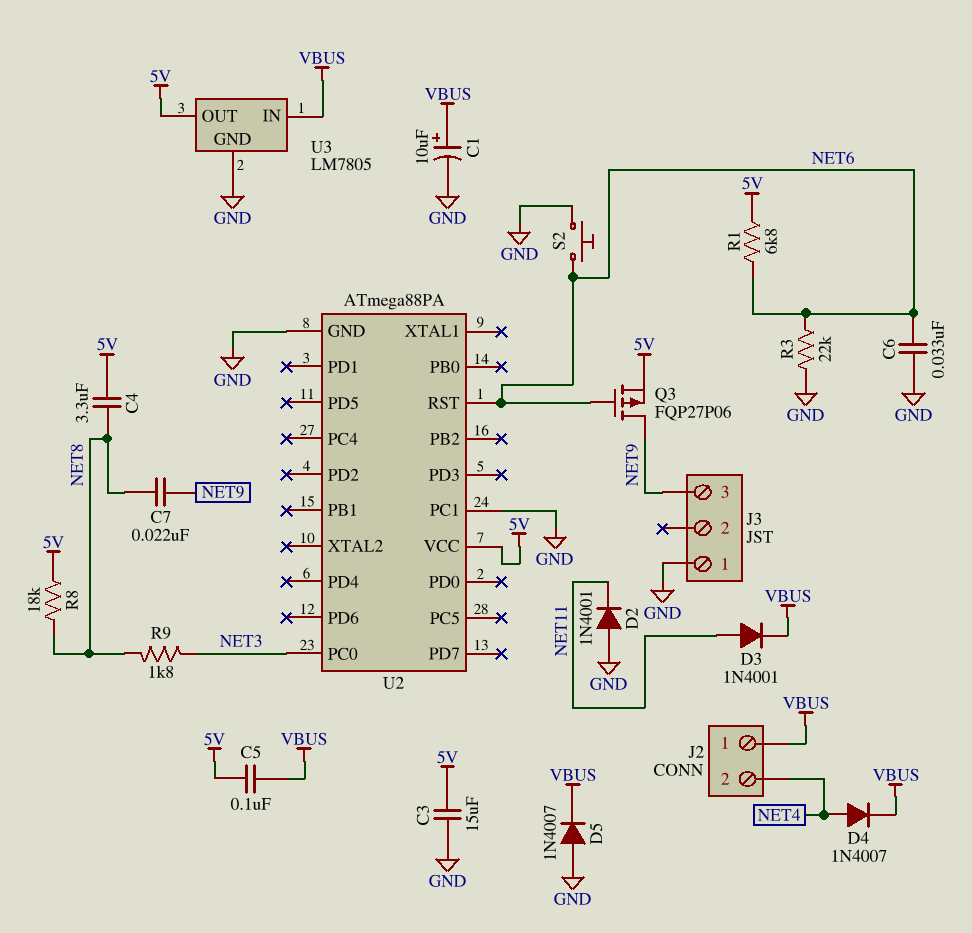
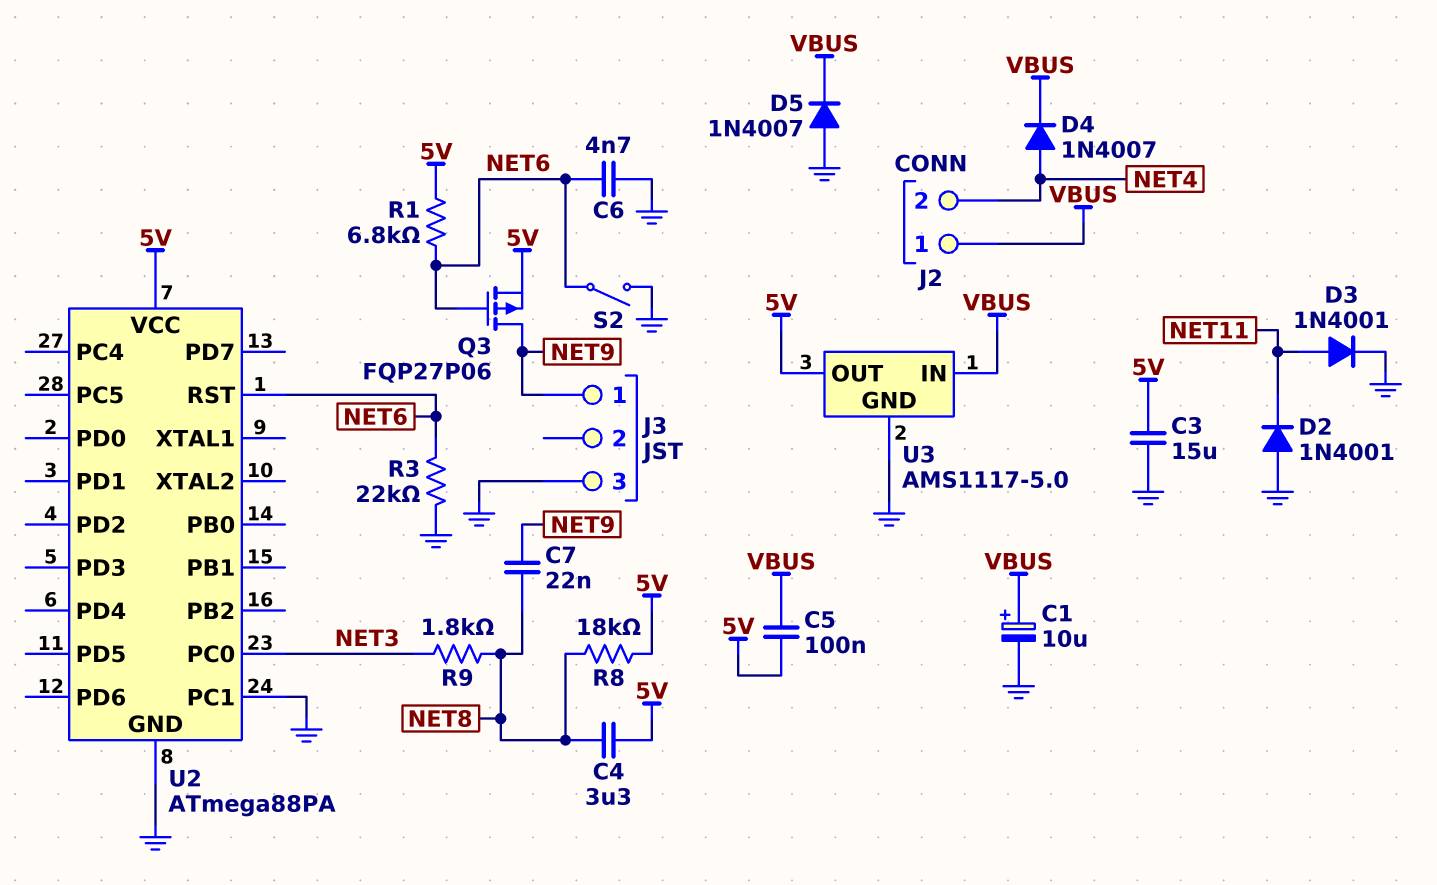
C6: 33nF (GND, NET6) -> 4.7nF (GND, NET6)
D3: diode 1N4001 (A NET11, K VBUS) -> diode 1N4001 (A NET11, K GND)
J3 pin 1: GND -> NET9
J3 pin 3: NET9 -> GND
S2: button (GND, NET6) -> switch (GND, NET6)
U3: LM7805 -> AMS1117-5.0

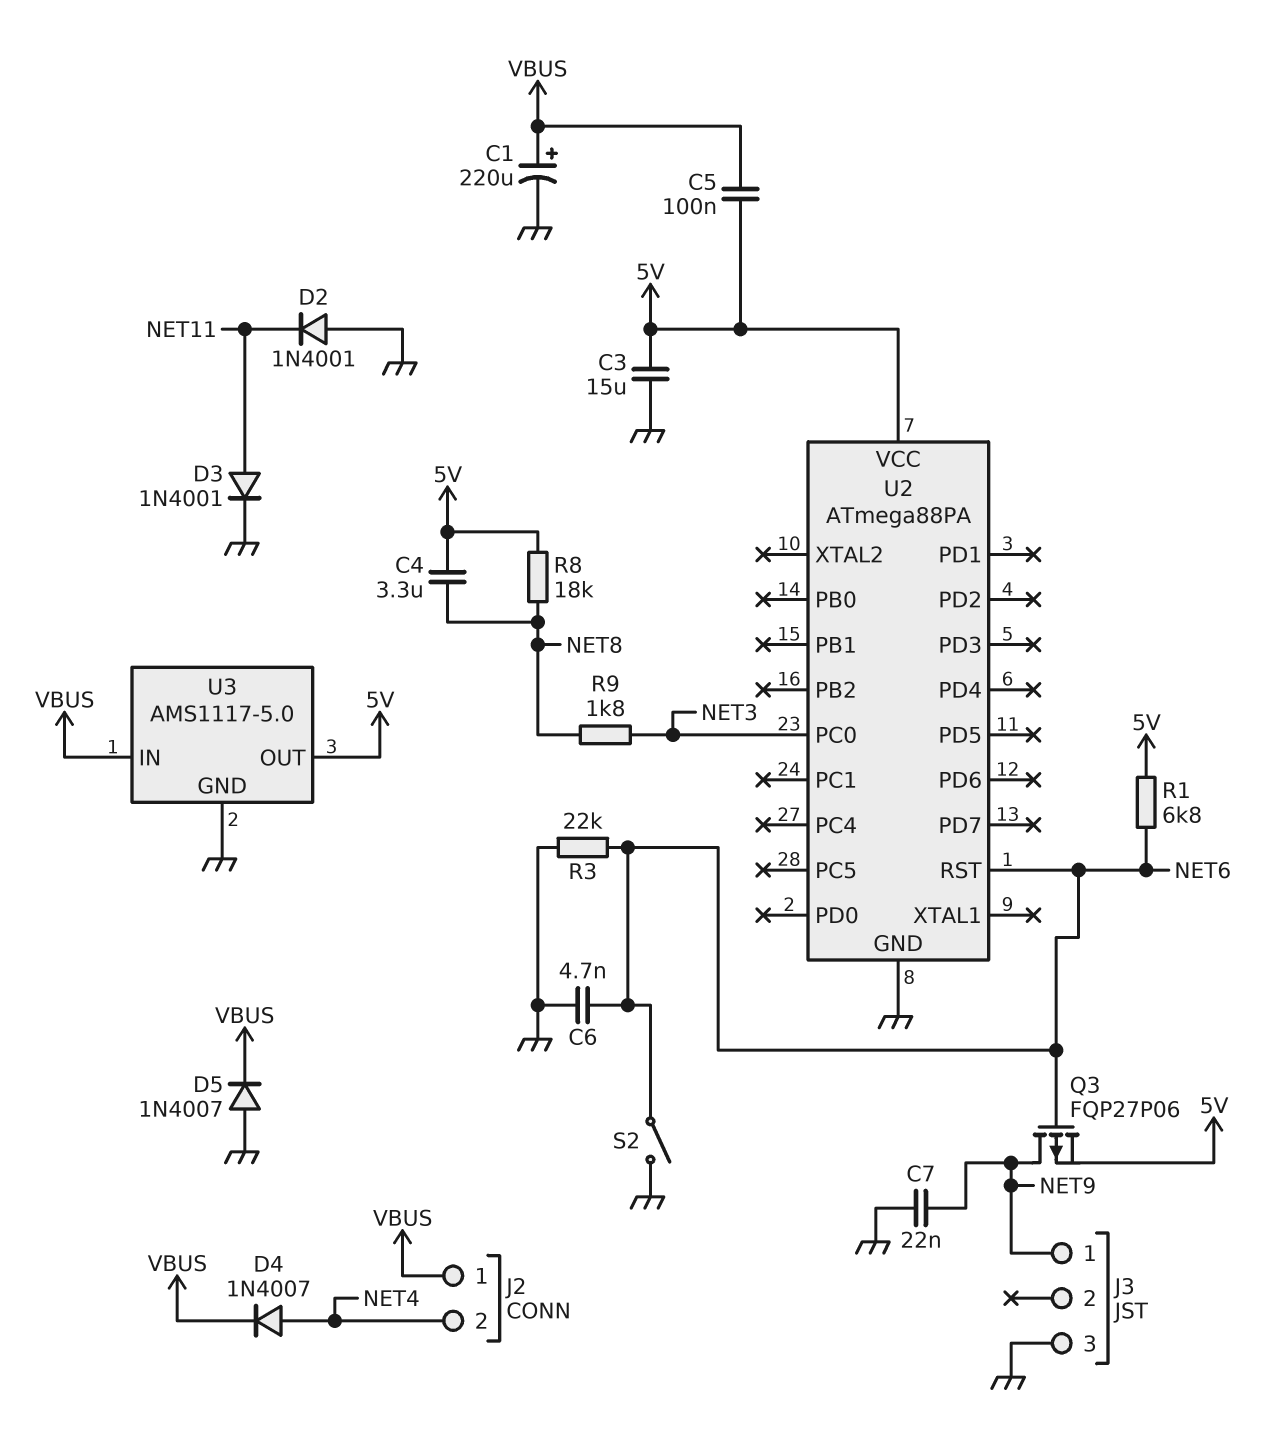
C1: 10uF (plus VBUS, minus GND) -> 220uF (plus VBUS, minus GND)
C7: 22nF (NET8, NET9) -> 22nF (GND, NET9)
U2 pin PC1: GND -> none

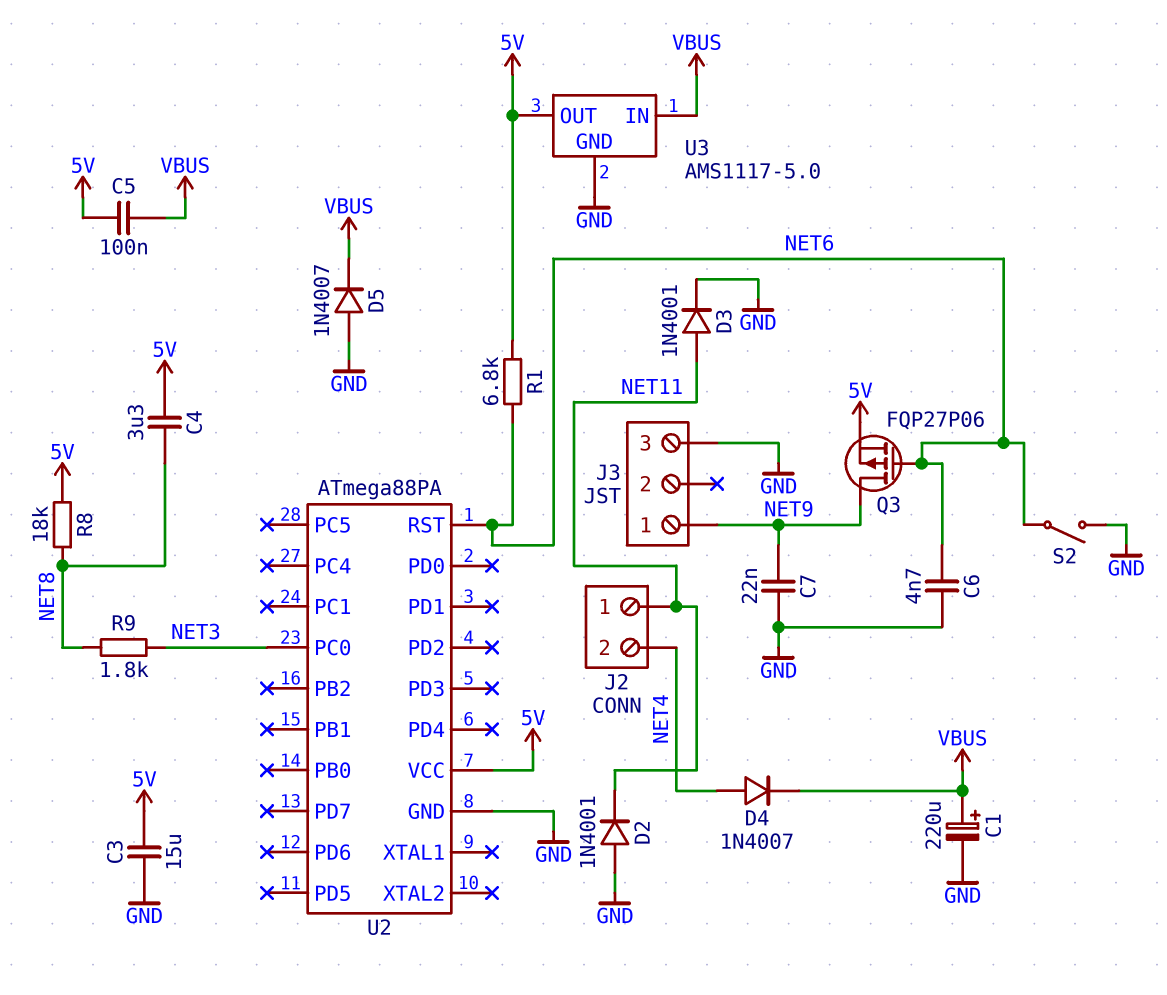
J2 pin 1: VBUS -> NET11
R3: 22k (GND, NET6) -> none

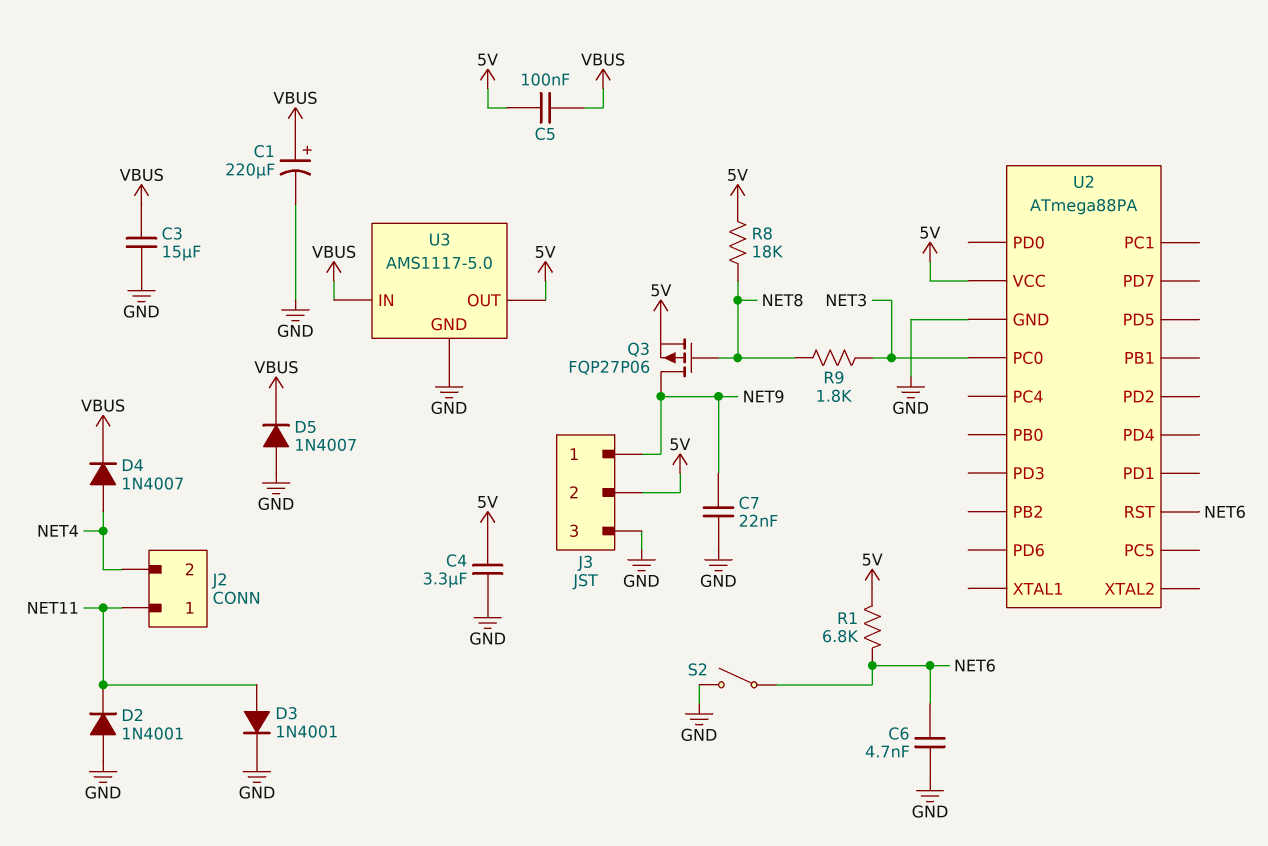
C3: 15uF (5V, GND) -> 15uF (GND, VBUS)
C4: 3.3uF (5V, NET8) -> 3.3uF (5V, GND)
J3 pin 2: none -> 5V
Q3: PMOS FQP27P06 (G NET6, D NET9, S 5V) -> PMOS FQP27P06 (G NET8, D NET9, S 5V)

